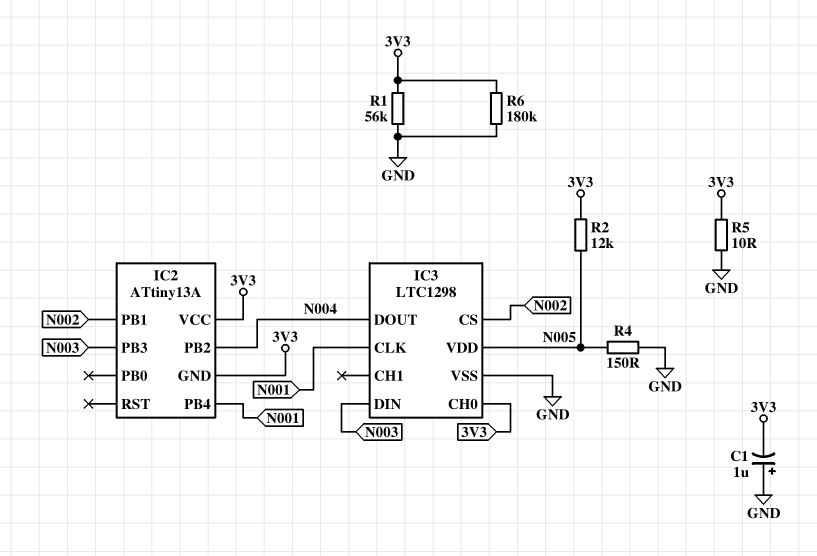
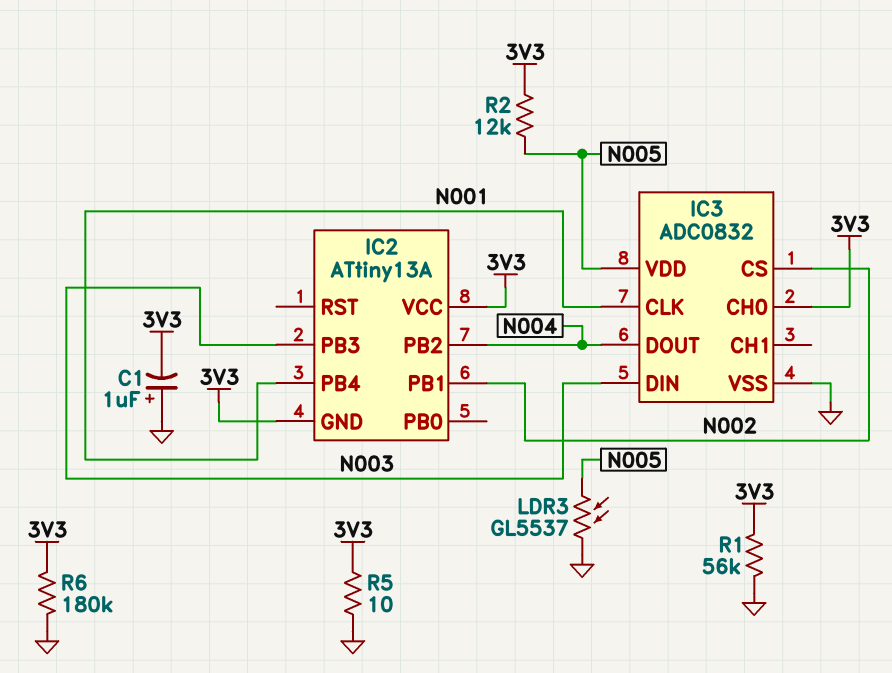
IC3: LTC1298 -> ADC0832
LDR3: none -> GL5537 (GND, N005)
R4: 150 (GND, N005) -> none

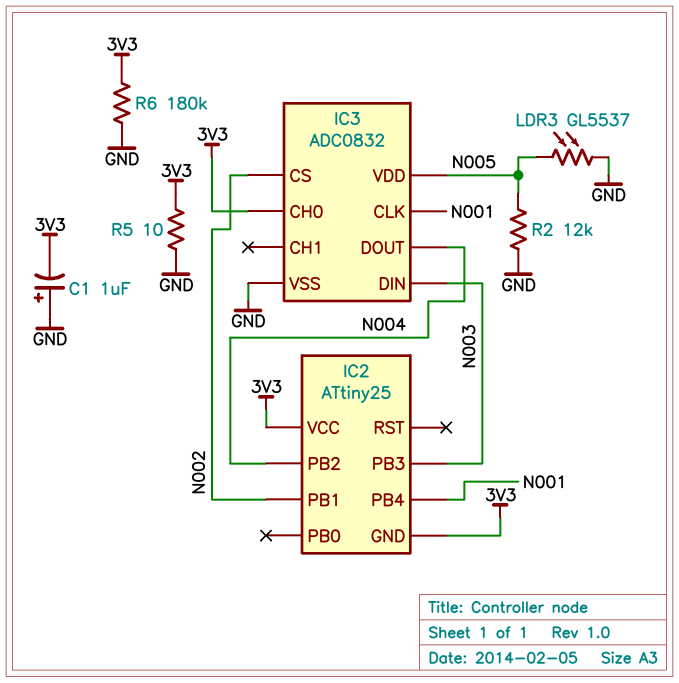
IC2: ATtiny13A -> ATtiny25
R1: 56k (3V3, GND) -> none
R2: 12k (3V3, N005) -> 12k (GND, N005)

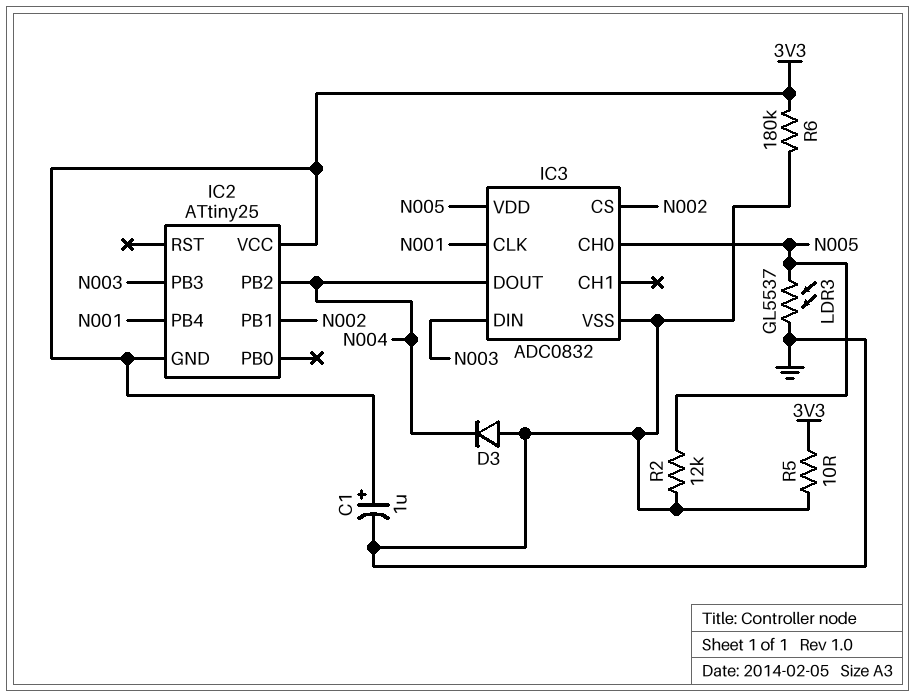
C1: 1uF (plus GND, minus 3V3) -> 1uF (plus 3V3, minus GND)
D3: none -> diode (A GND, K N004)
IC3 pin CH0: 3V3 -> N005

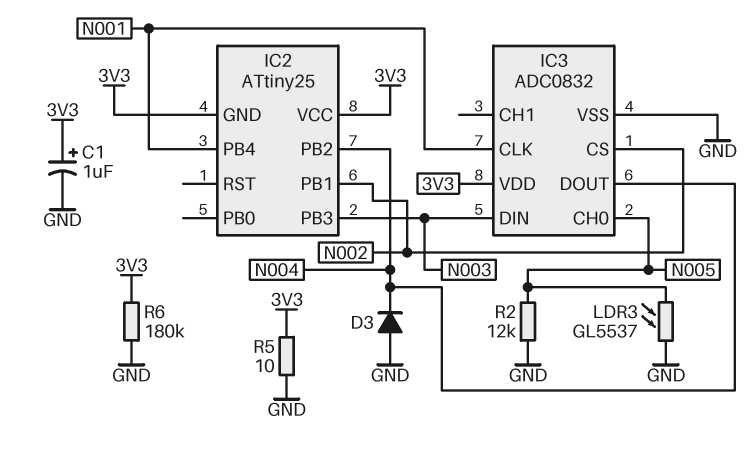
IC3 pin VDD: N005 -> 3V3

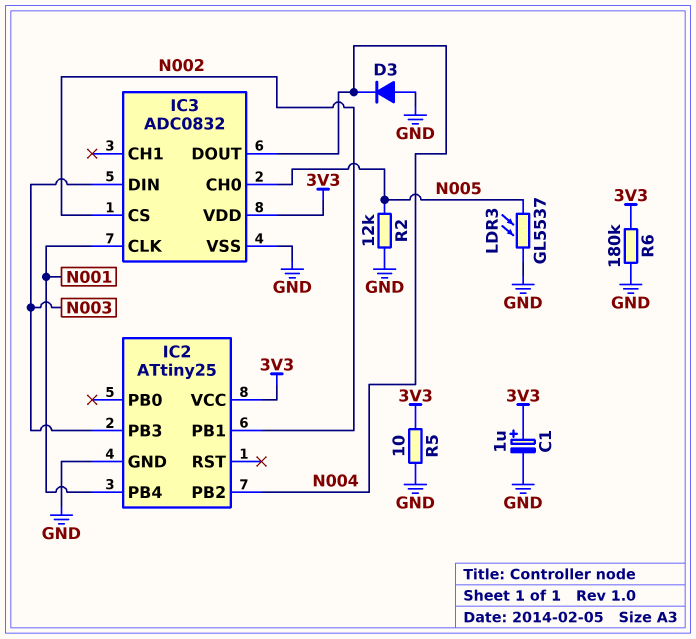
IC2 pin GND: 3V3 -> GND

